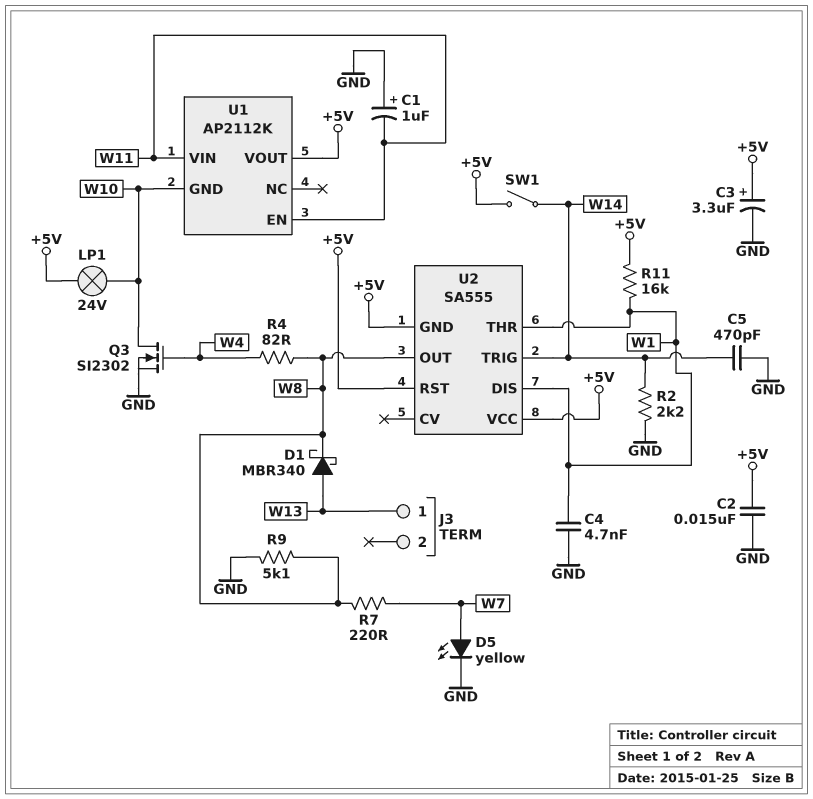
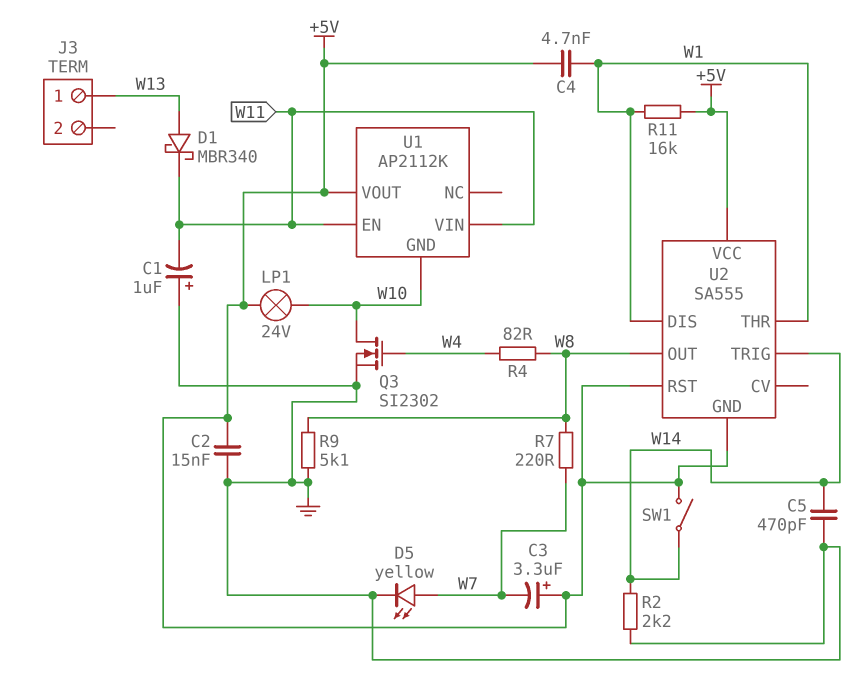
C3: 3.3uF (plus +5V, minus GND) -> 3.3uF (plus +5V, minus W7)
C4: 4.7nF (GND, W1) -> 4.7nF (+5V, W1)
D1: schottky MBR340 (A W13, K W8) -> schottky MBR340 (A W13, K W11)

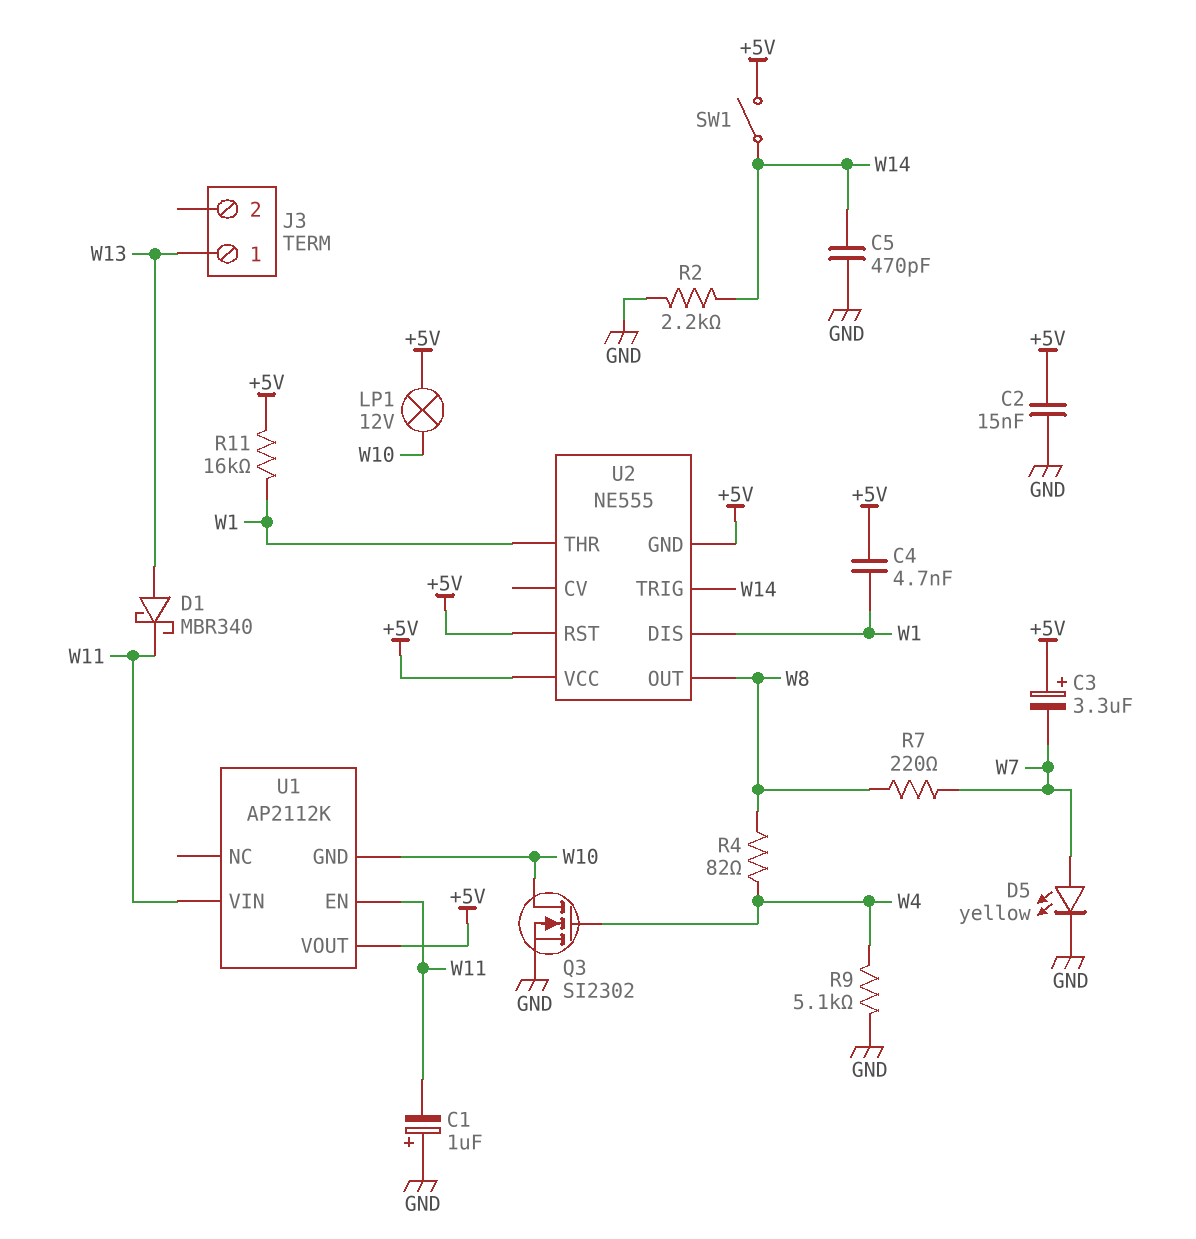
LP1: lamp 24V (+5V, W10) -> lamp 12V (+5V, W10)
R9: 5.1k (GND, W8) -> 5.1k (GND, W4)
U2: SA555 -> NE555

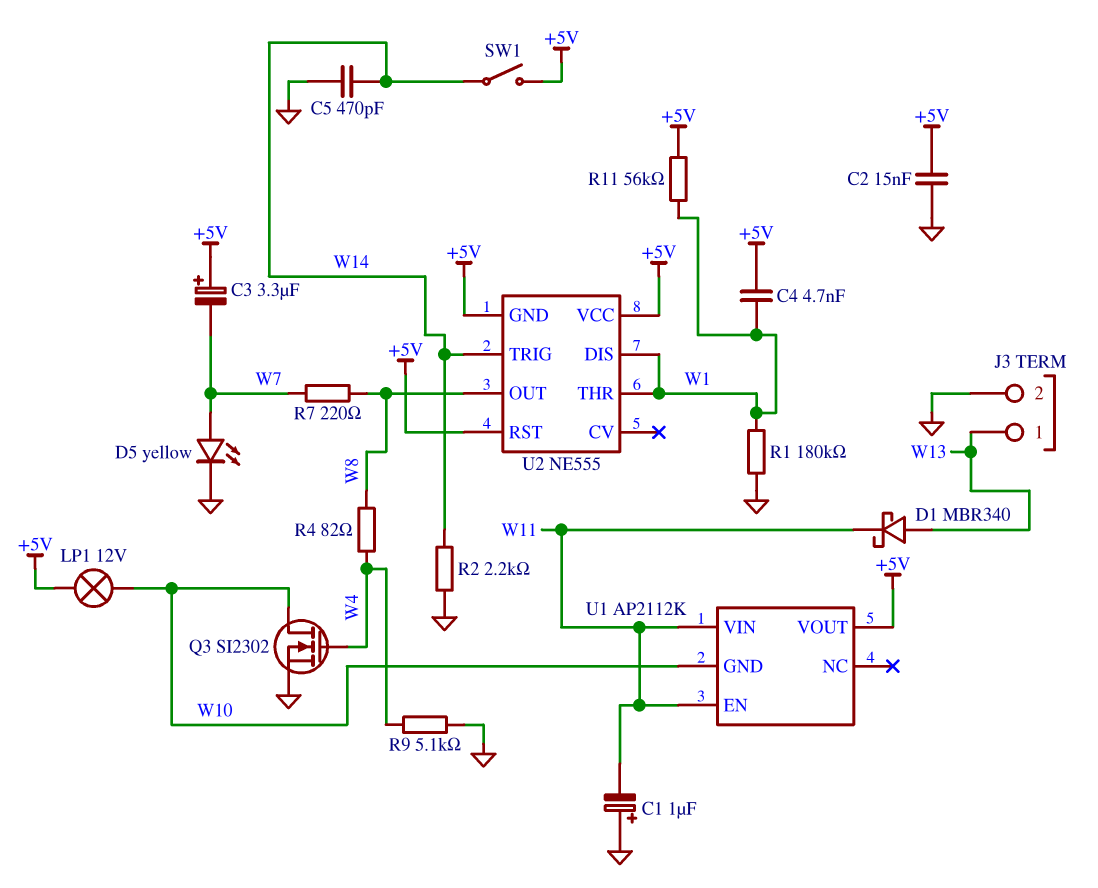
J3 pin 2: none -> GND
R1: none -> 180k (GND, W1)
R11: 16k (+5V, W1) -> 56k (+5V, W1)

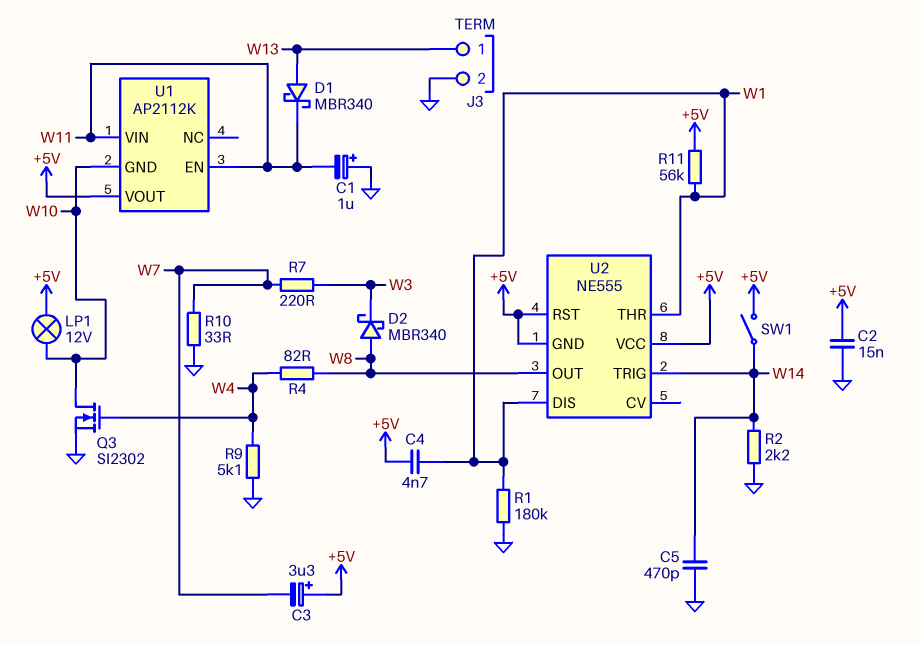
D2: none -> schottky MBR340 (A W8, K W3)
D5: LED yellow (A W7, K GND) -> none
R7: 220 (W7, W8) -> 220 (W3, W7)
R10: none -> 33 (GND, W7)

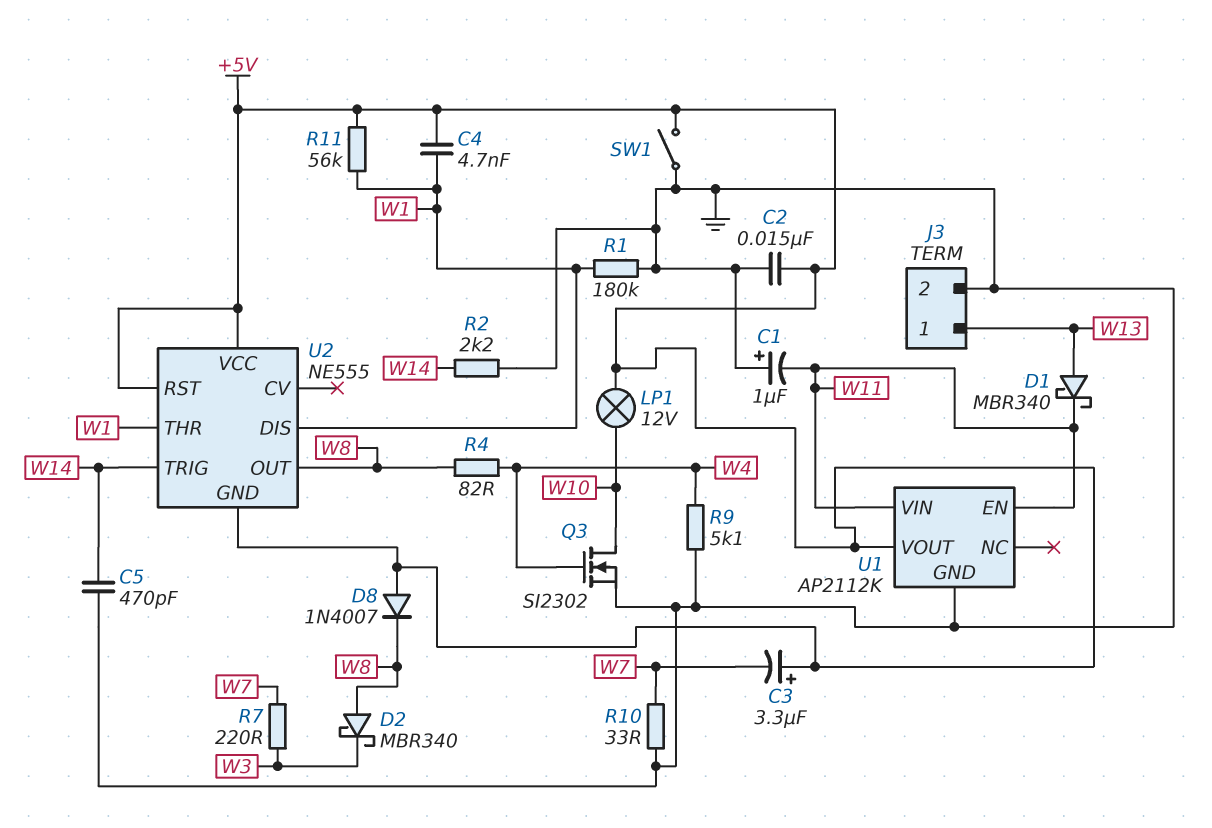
D8: none -> diode 1N4007 (A +5V, K W8)
SW1: switch (+5V, W14) -> switch (+5V, GND)
U1 pin GND: W10 -> GND

